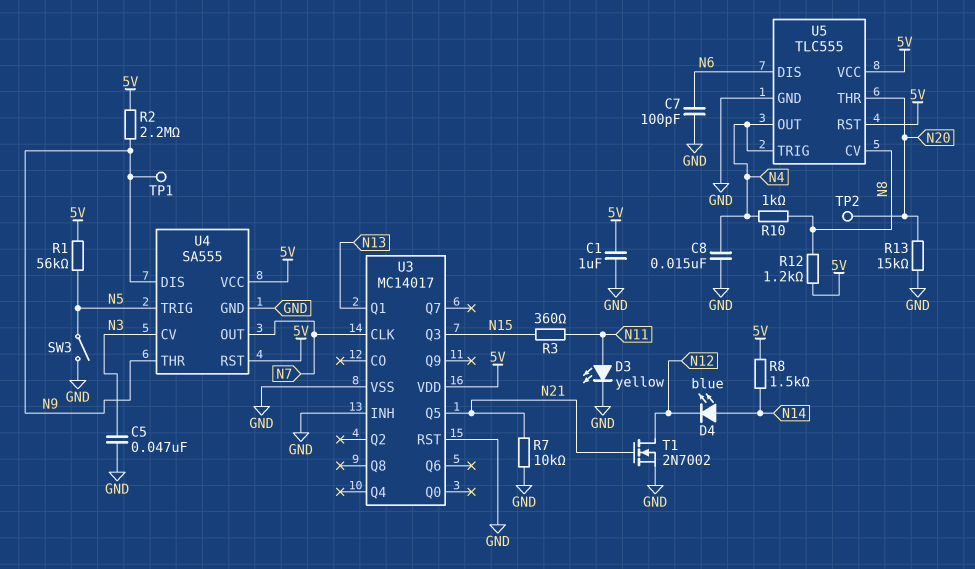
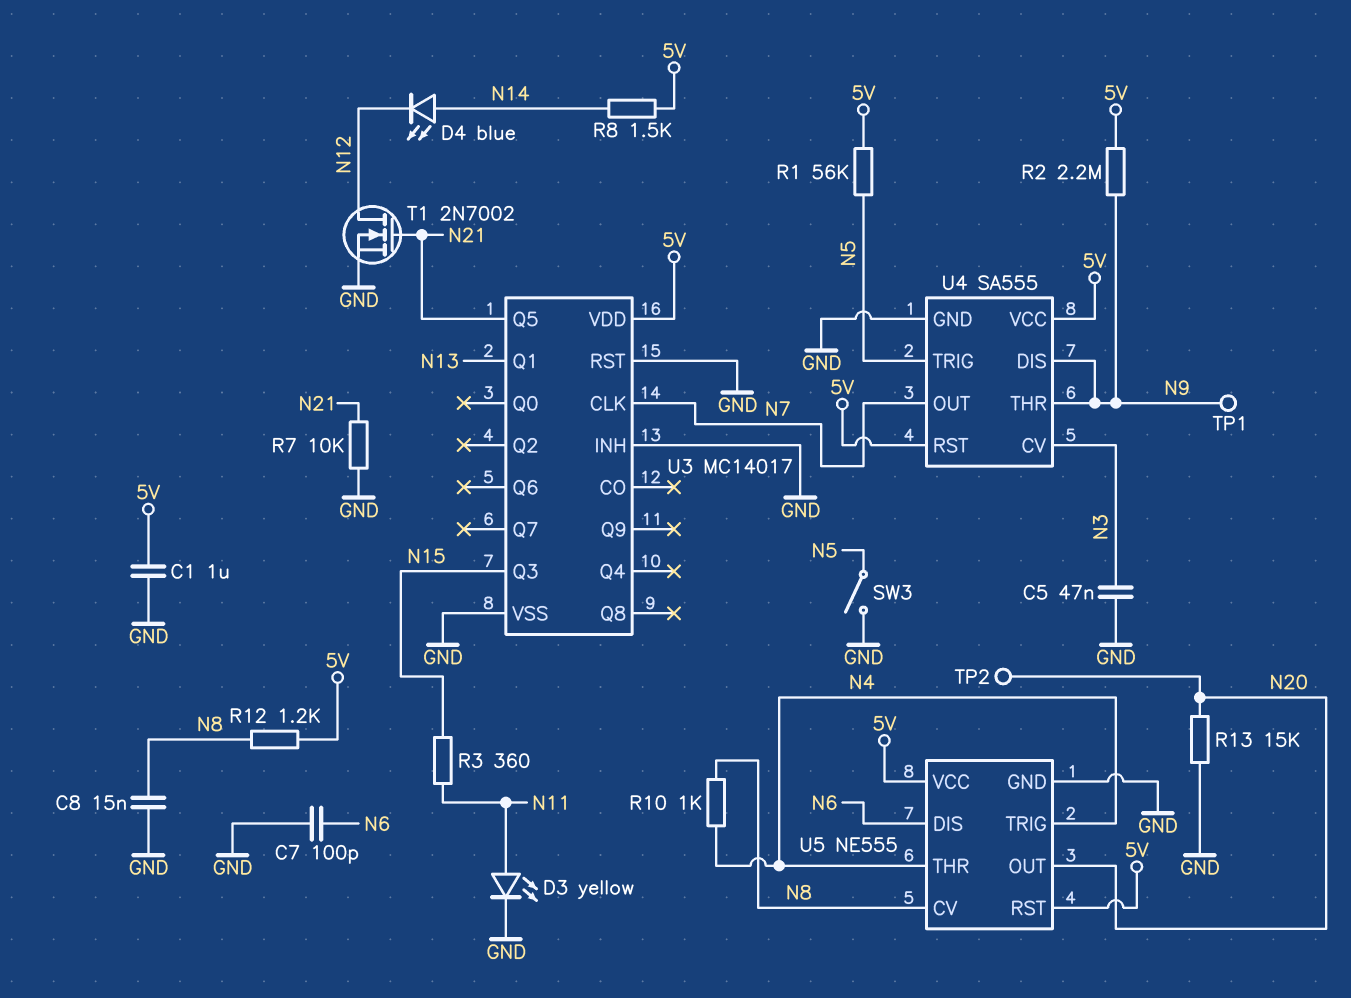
C8: 15nF (GND, N4) -> 15nF (GND, N8)
U5: TLC555 -> NE555
U5 pin OUT: N4 -> N20
U5 pin THR: N20 -> N4

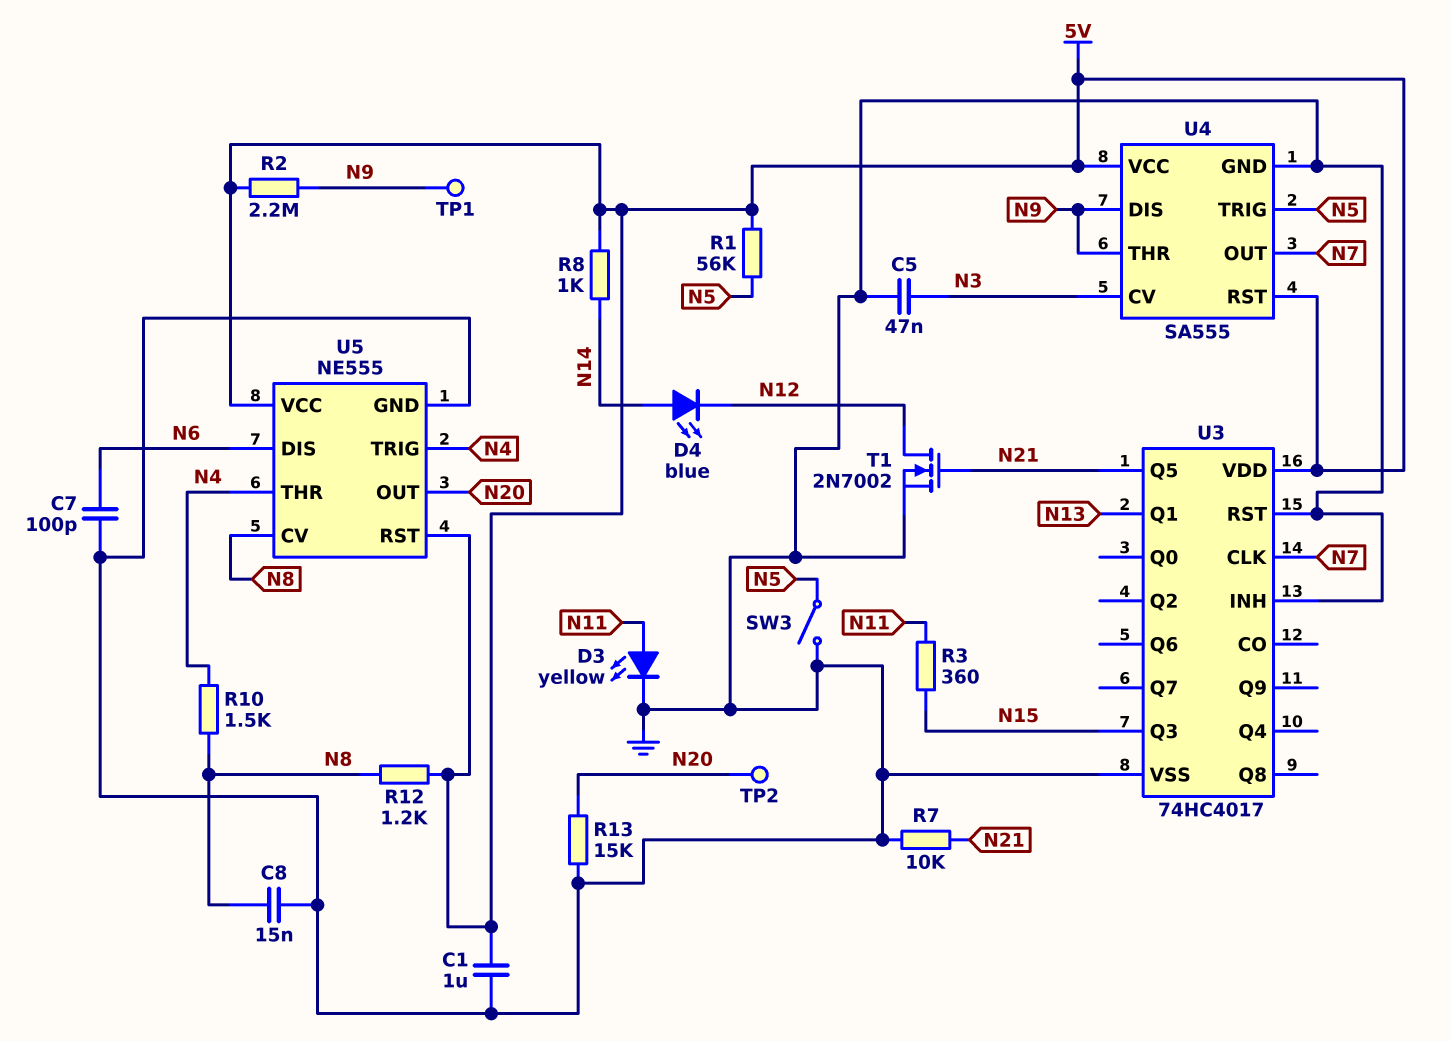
R8: 1.5k (5V, N14) -> 1k (5V, N14)
R10: 1k (N4, N8) -> 1.5k (N4, N8)
U3: MC14017 -> 74HC4017

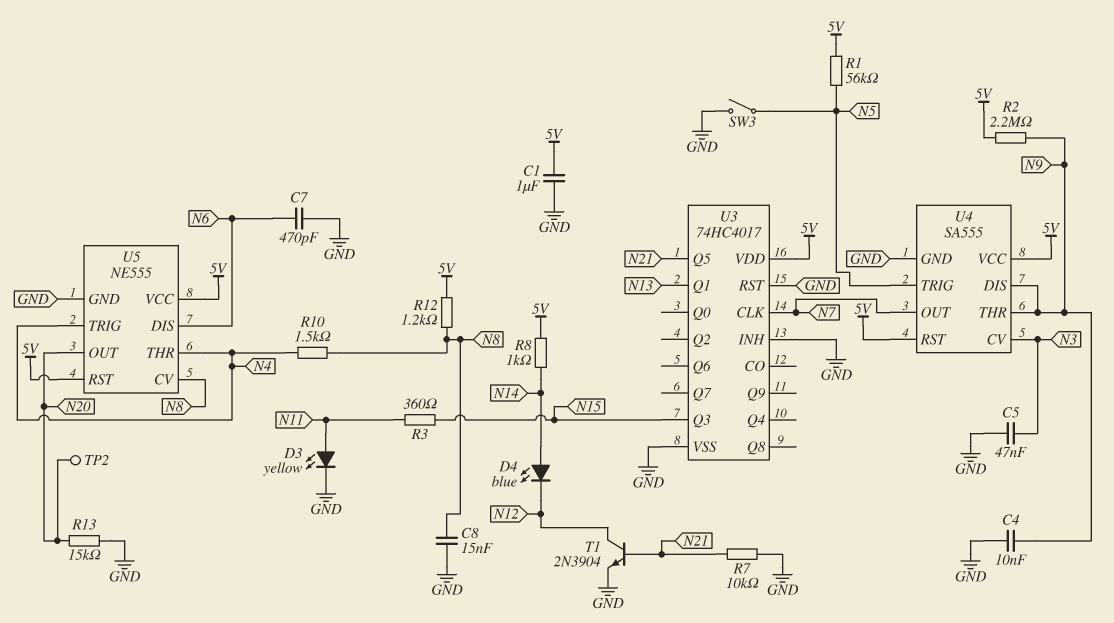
C4: none -> 10nF (GND, N9)
C7: 100pF (GND, N6) -> 470pF (GND, N6)
T1: NMOS 2N7002 (G N21, D N12, S GND) -> NPN 2N3904 (B N21, C N12, E GND)
TP1: test point (N9) -> none

